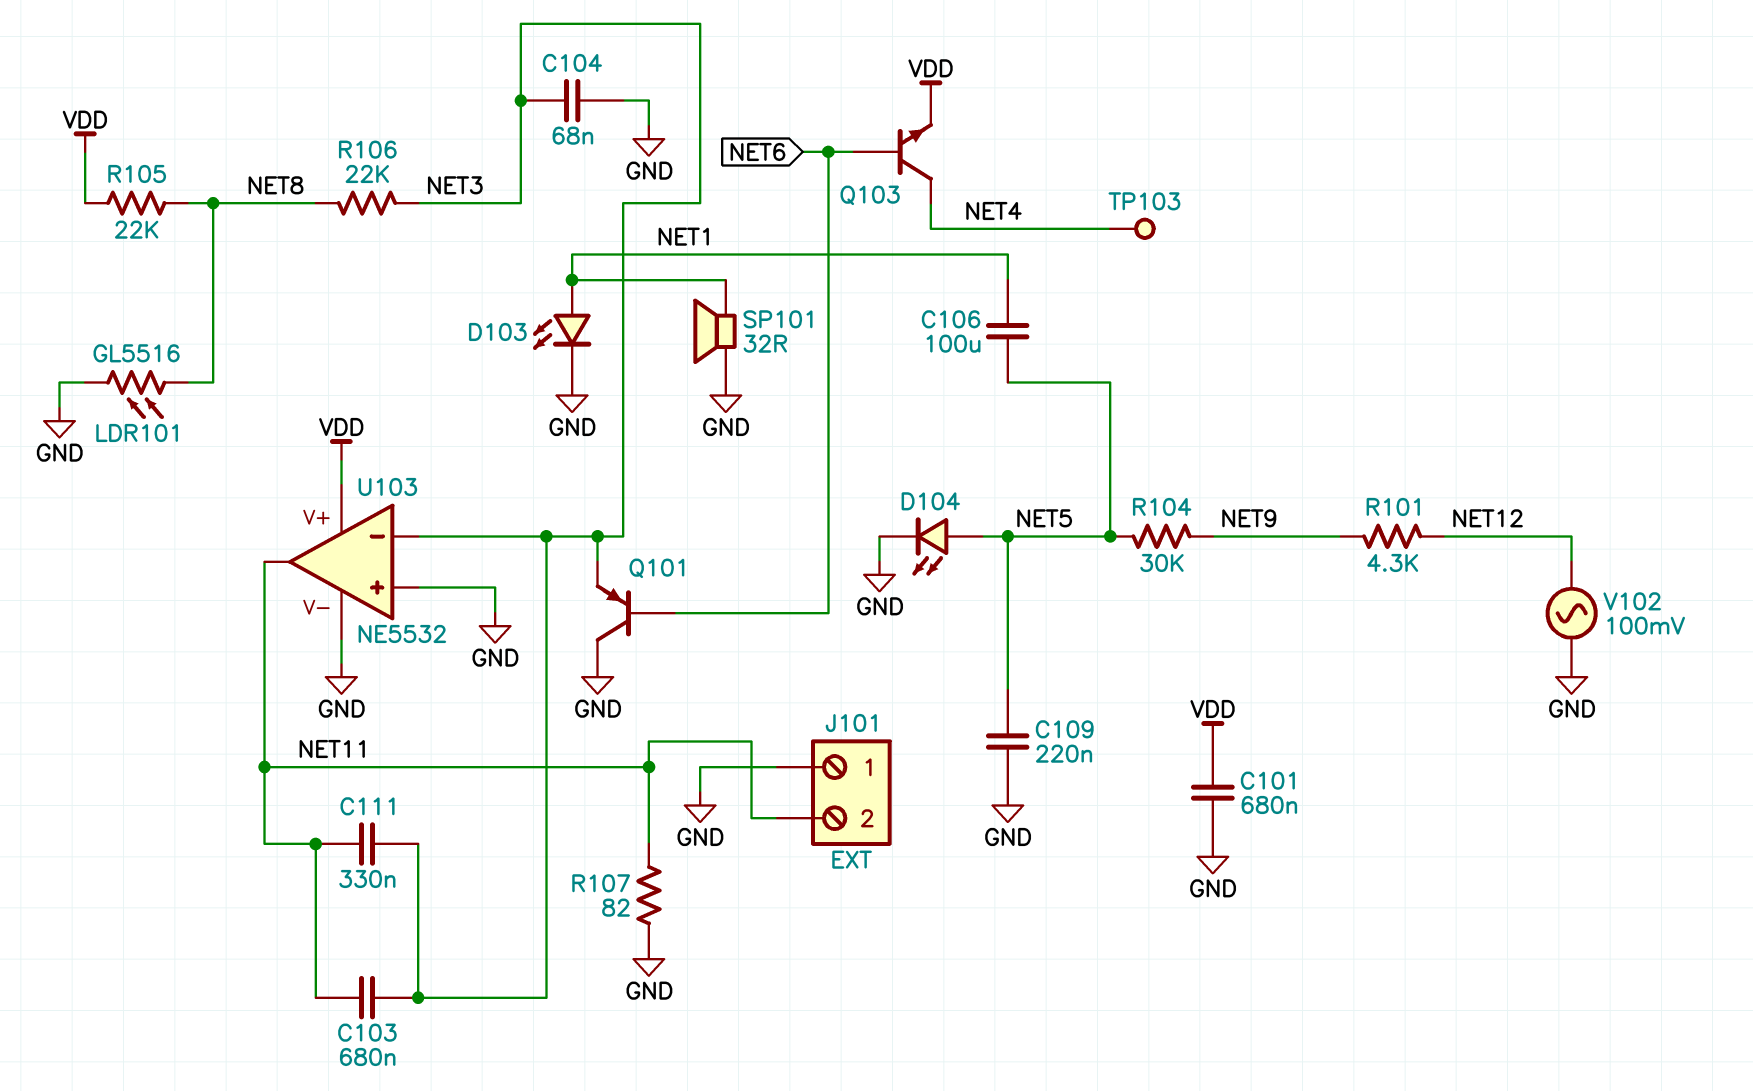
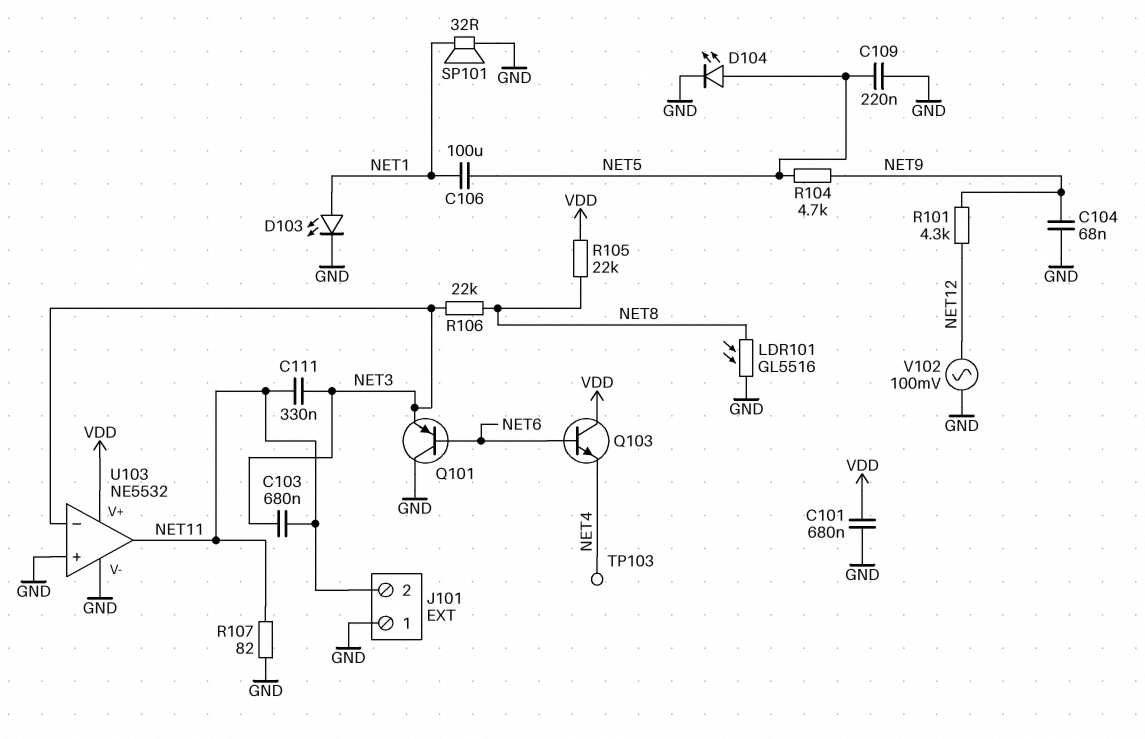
C104: 68nF (GND, NET3) -> 68nF (GND, NET9)
Q103: NPN (B NET6, C NET4, E VDD) -> NPN (B NET6, C VDD, E NET4)
R104: 30k (NET5, NET9) -> 4.7k (NET5, NET9)

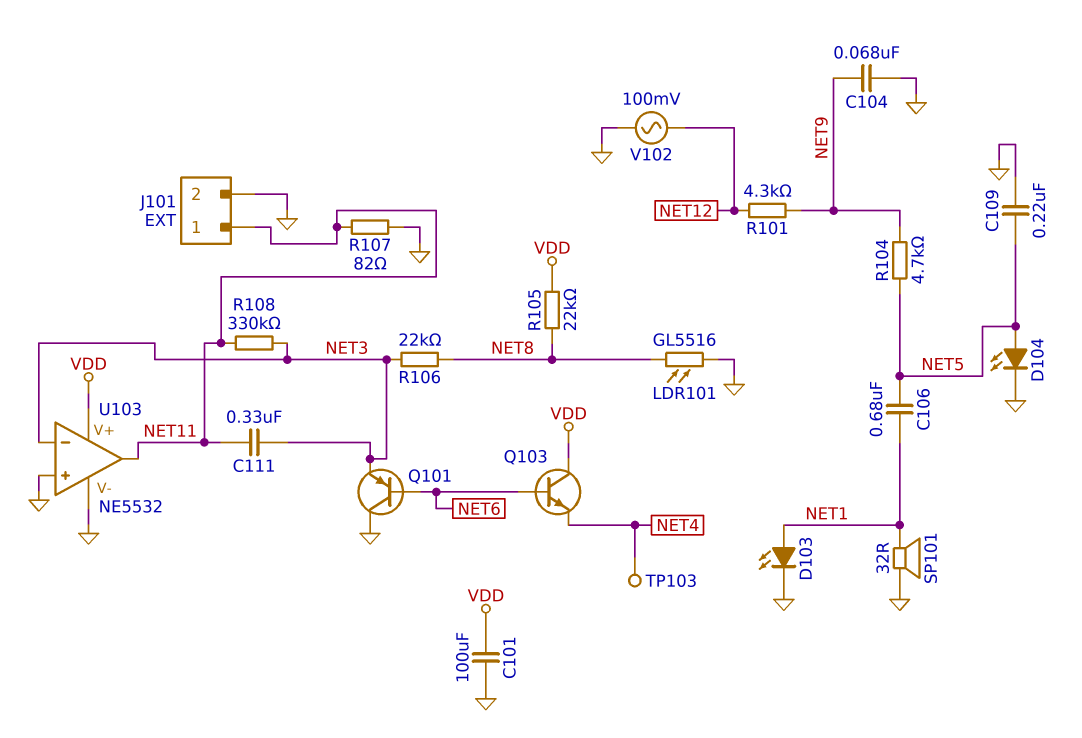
C101: 680nF (GND, VDD) -> 100uF (GND, VDD)
C103: 680nF (NET3, NET11) -> none
C106: 100uF (NET1, NET5) -> 680nF (NET1, NET5)
J101 pin 1: GND -> NET11
J101 pin 2: NET11 -> GND
R108: none -> 330k (NET3, NET11)

